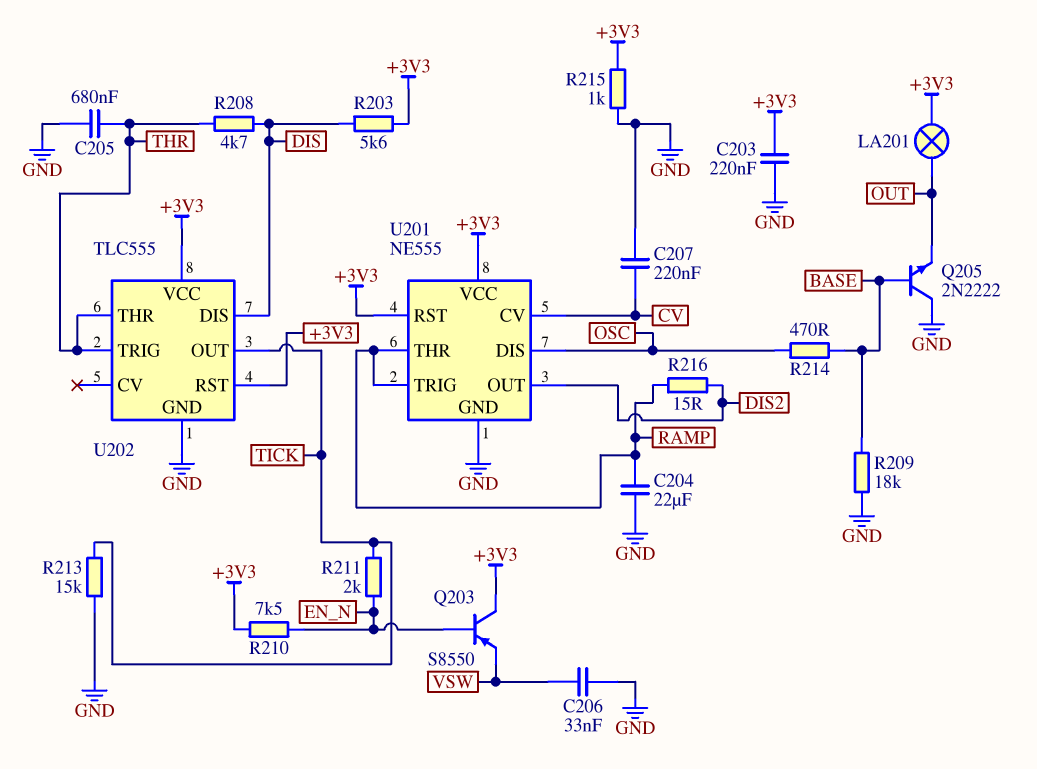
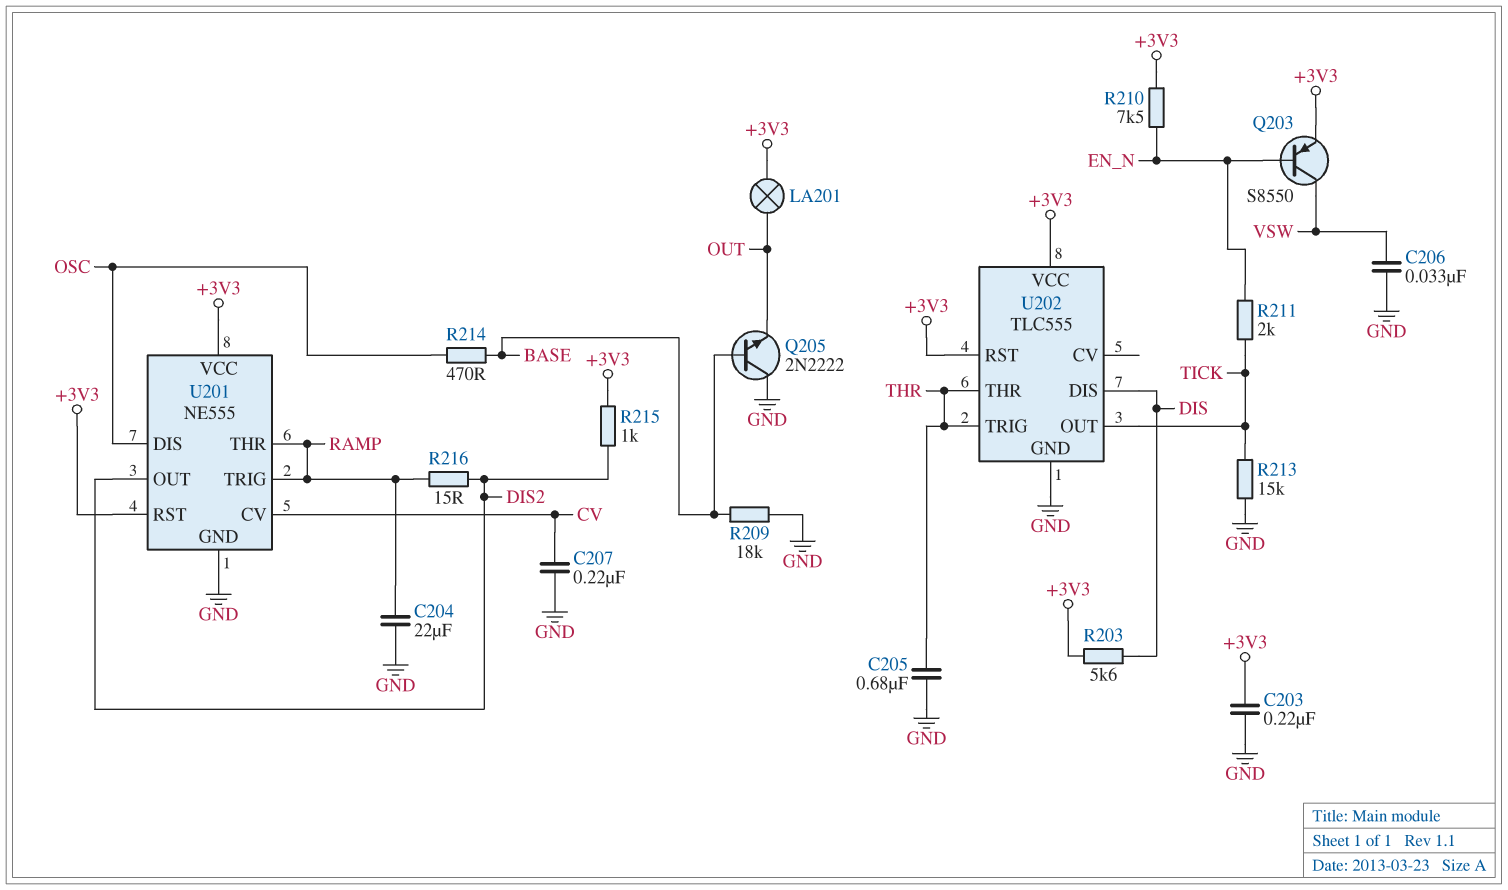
Q203: PNP S8550 (B EN_N, C +3V3, E VSW) -> PNP S8550 (B EN_N, C VSW, E +3V3)
R208: 4.7k (DIS, THR) -> none
R215: 1k (+3V3, GND) -> 1k (+3V3, DIS2)

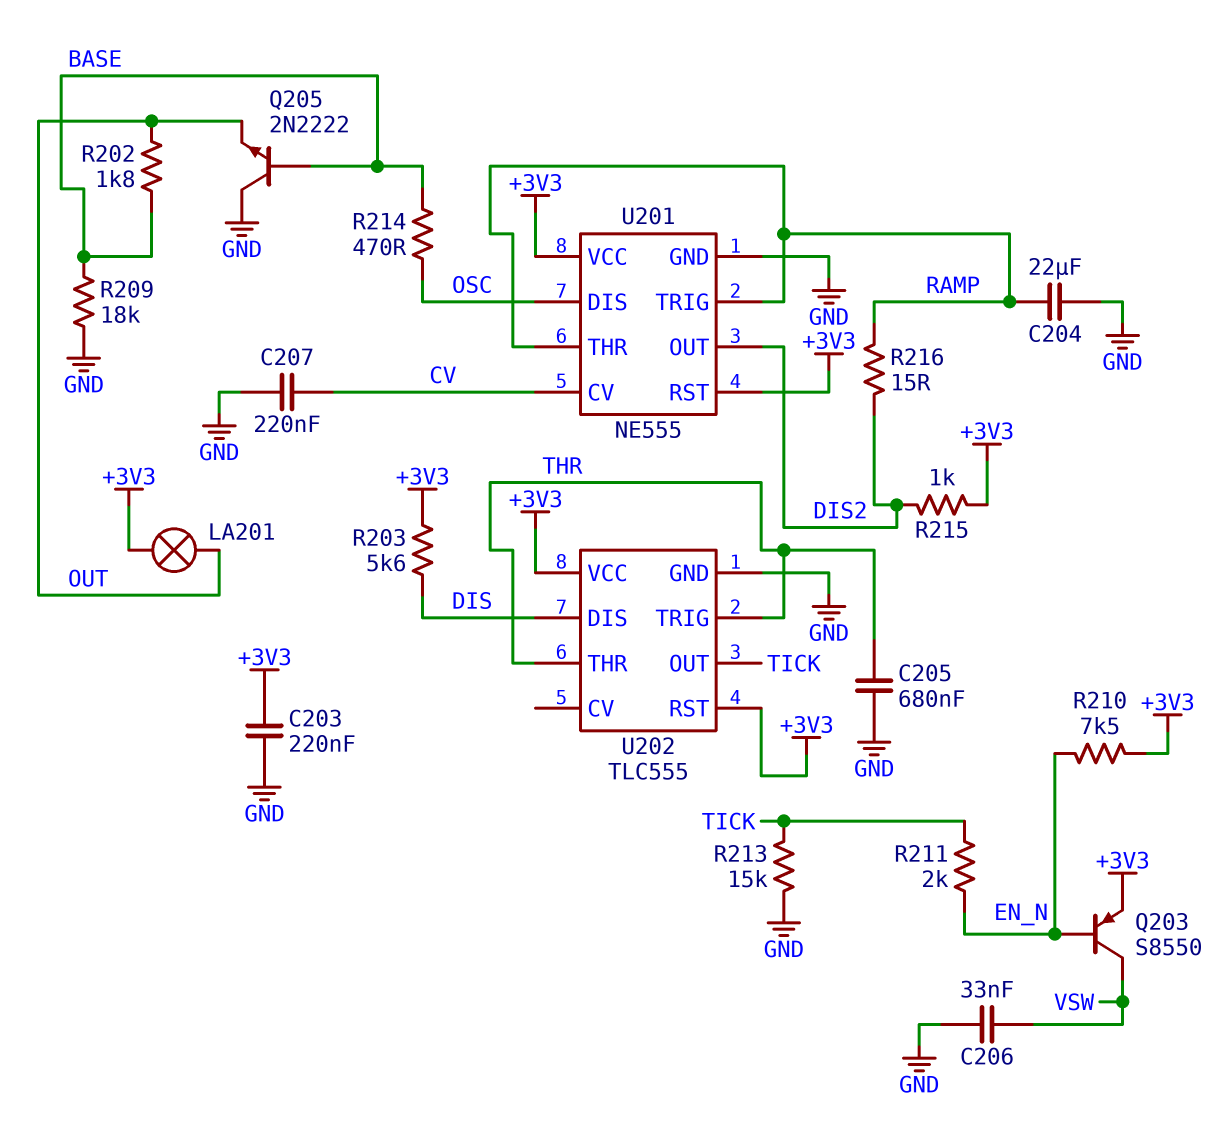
R202: none -> 1.8k (BASE, OUT)

